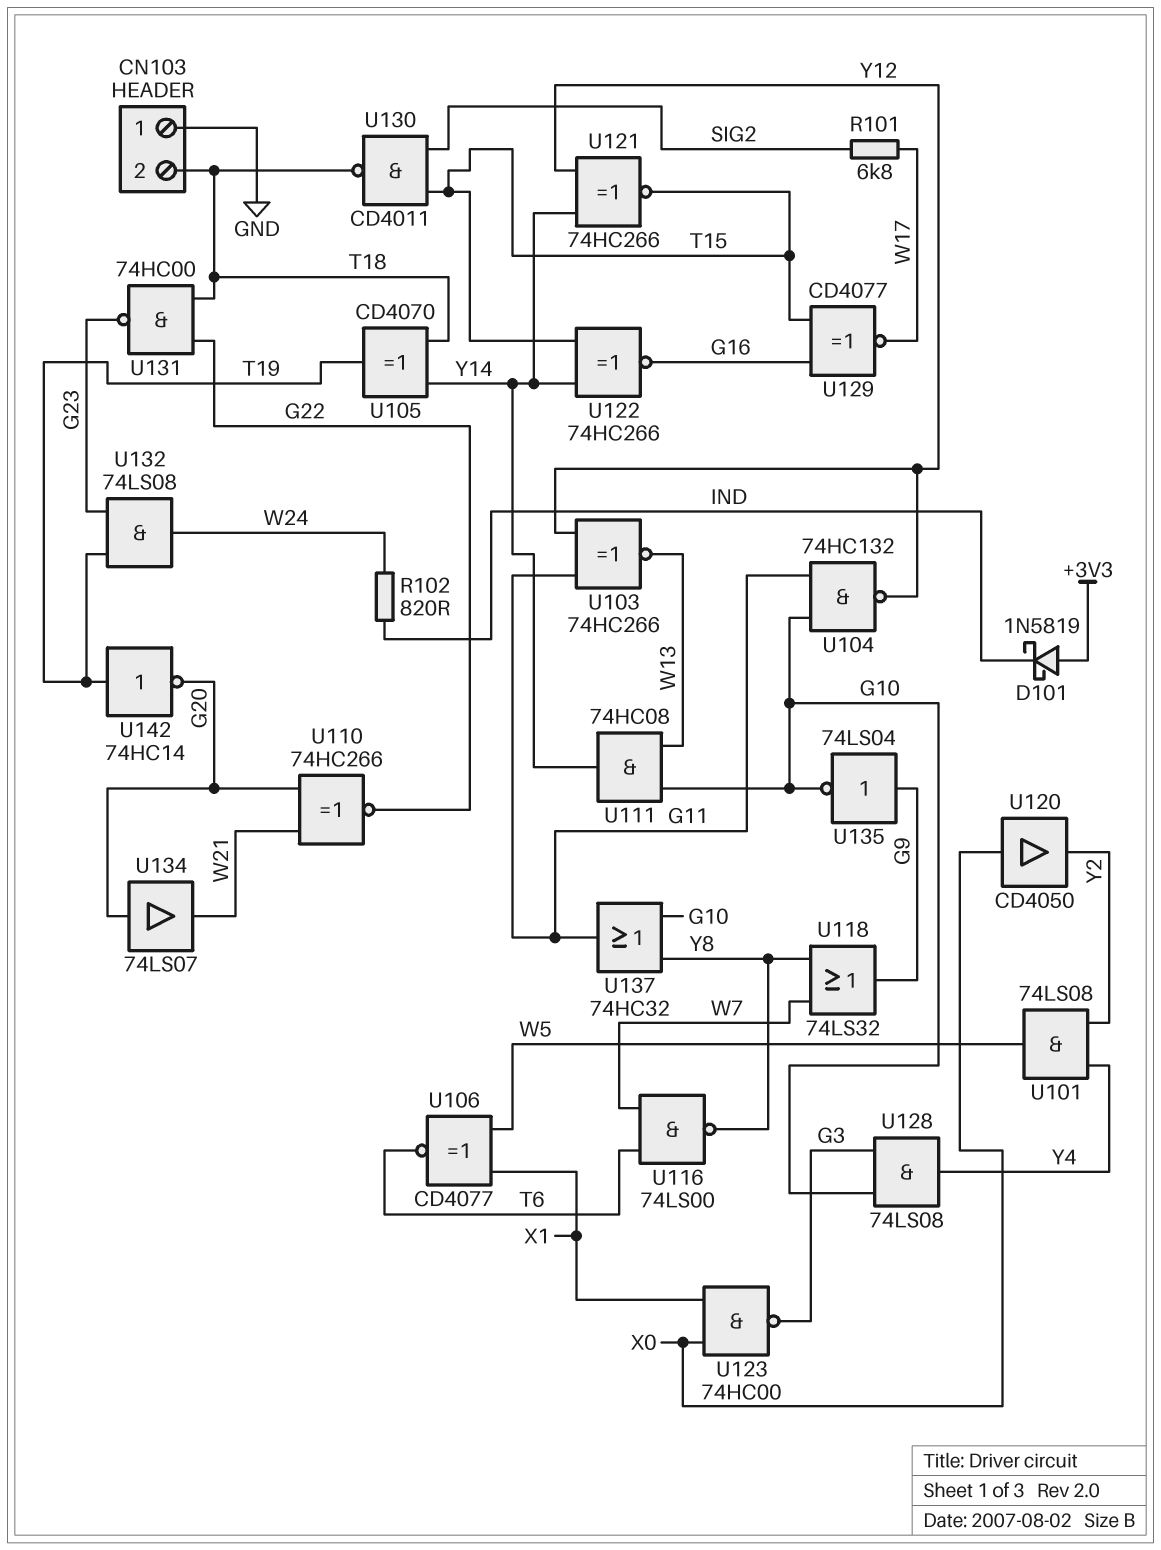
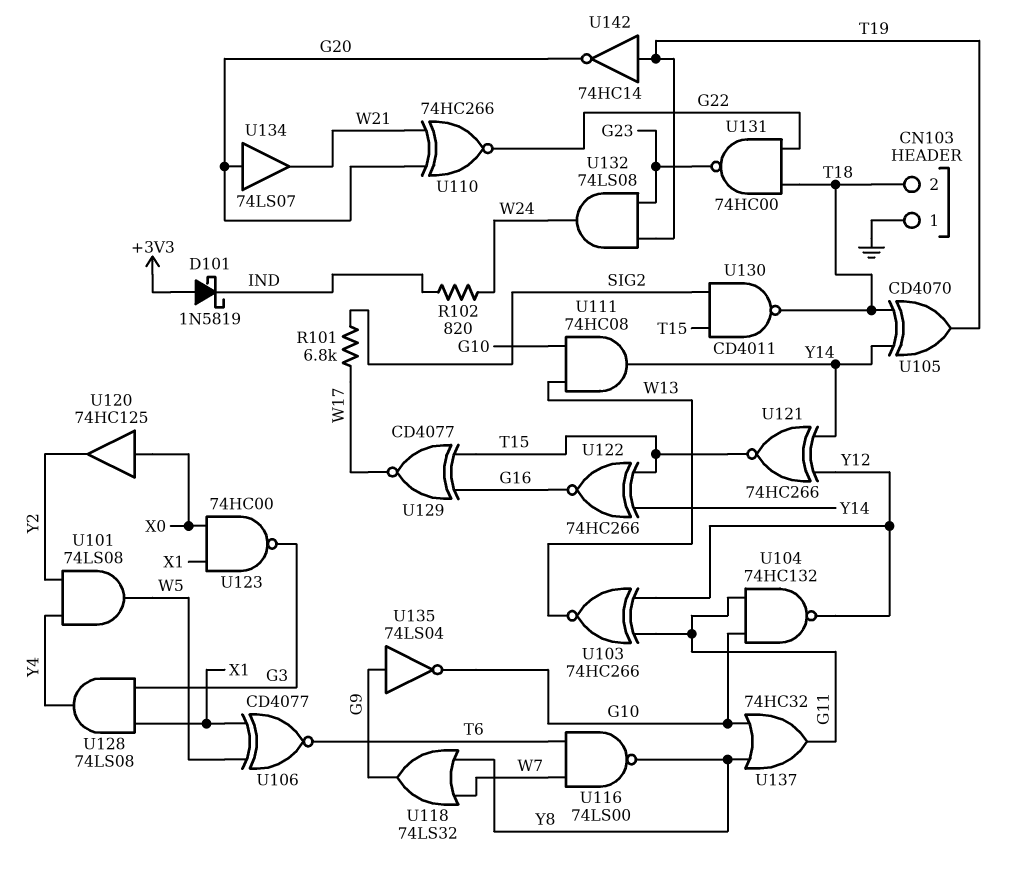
U120: buffer CD4050 (in X0, out Y2) -> buffer 74HC125 (in X0, out Y2)
U128: AND 74LS08 (in G3, in G10, out Y4) -> AND 74LS08 (in G3, in X1, out Y4)

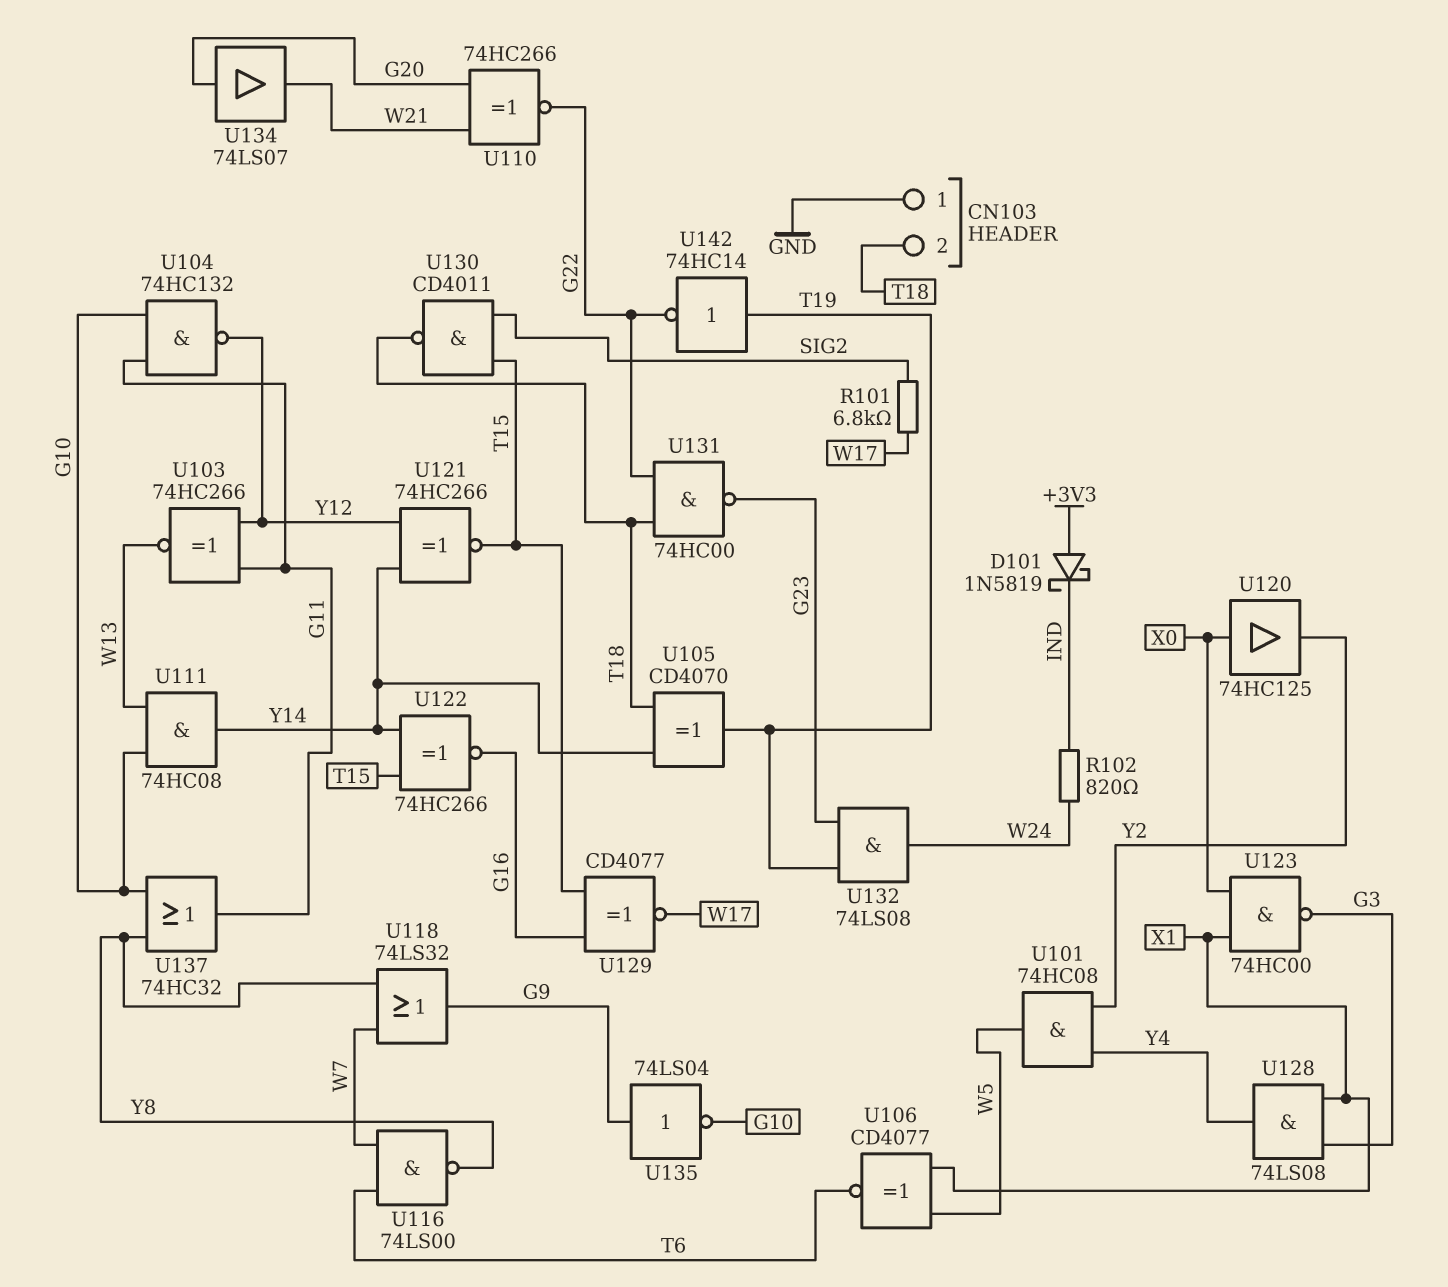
U101: AND 74LS08 (in Y2, in Y4, out W5) -> AND 74HC08 (in Y2, in Y4, out W5)
U142: NOT 74HC14 (in T19, out G20) -> NOT 74HC14 (in T19, out G22)

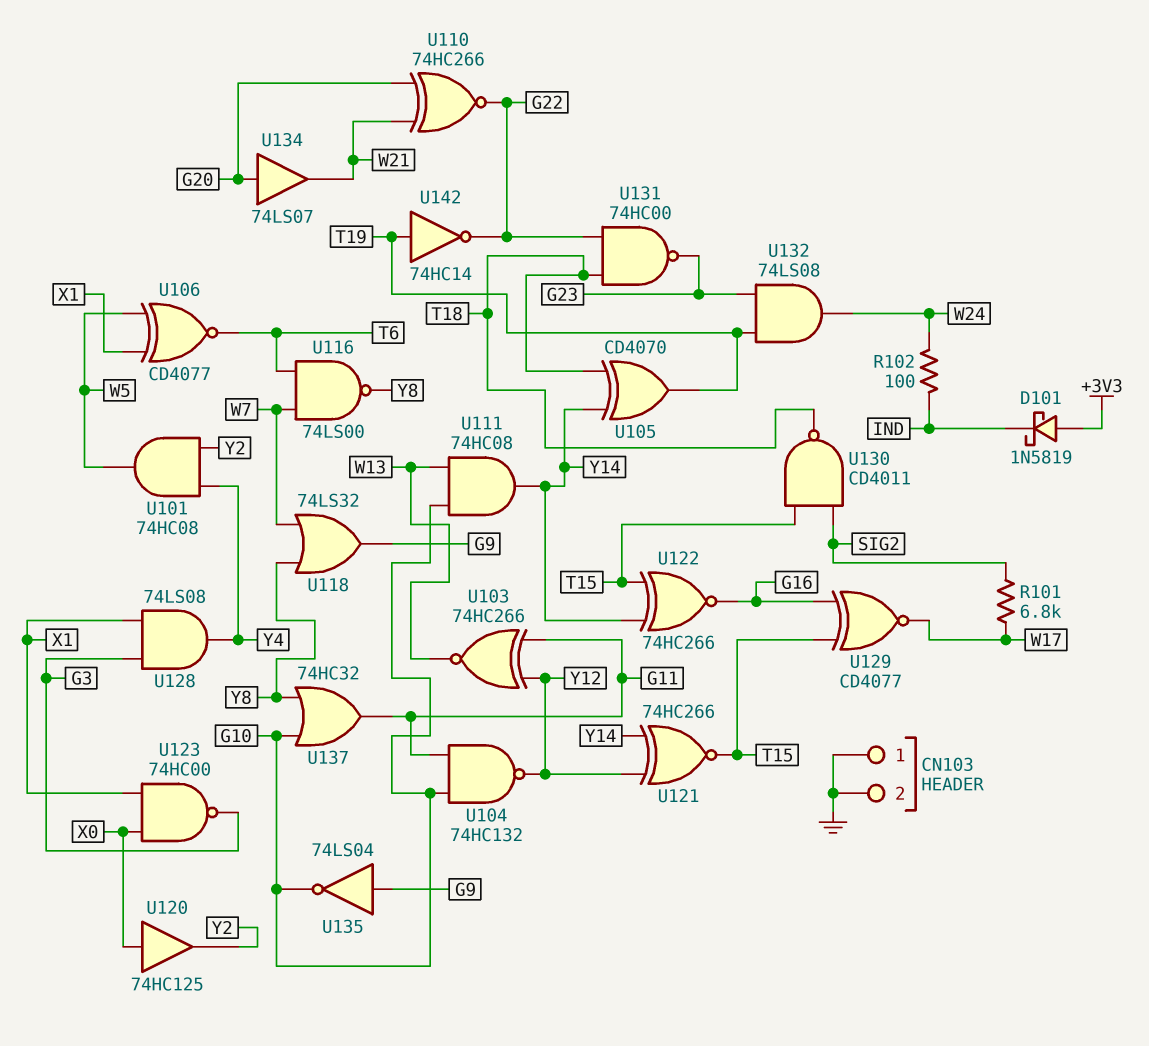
CN103 pin 2: T18 -> GND
R102: 820 (IND, W24) -> 100 (IND, W24)

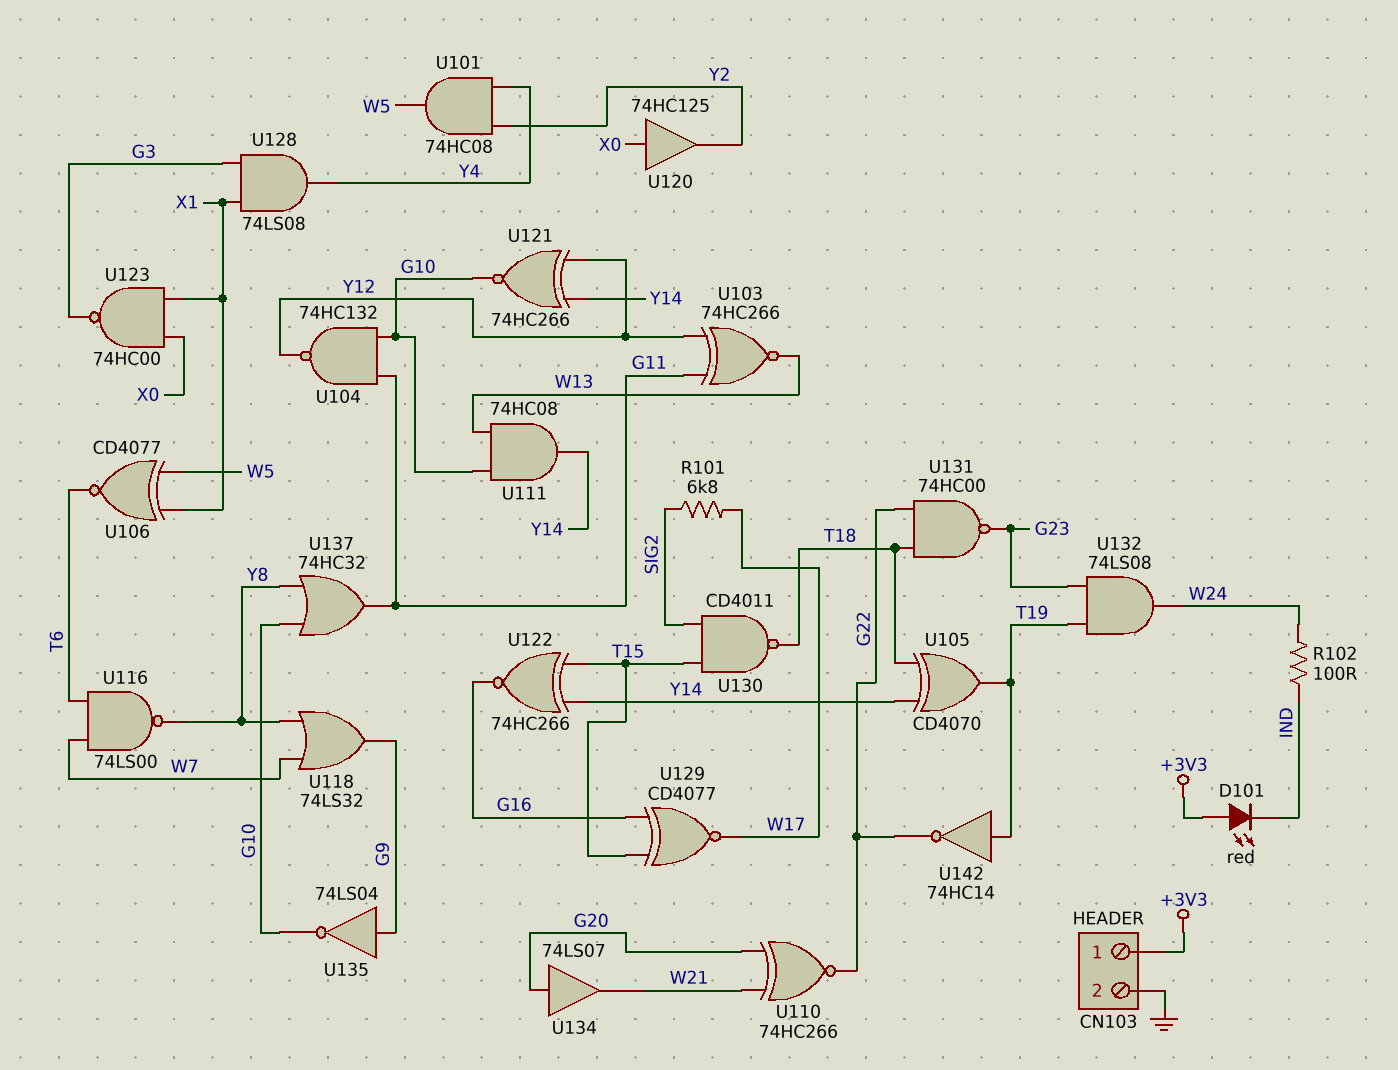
CN103 pin 1: GND -> +3V3
D101: schottky 1N5819 (A +3V3, K IND) -> LED red (A +3V3, K IND)
U121: XNOR 74HC266 (in Y12, in Y14, out T15) -> XNOR 74HC266 (in Y12, in Y14, out G10)

